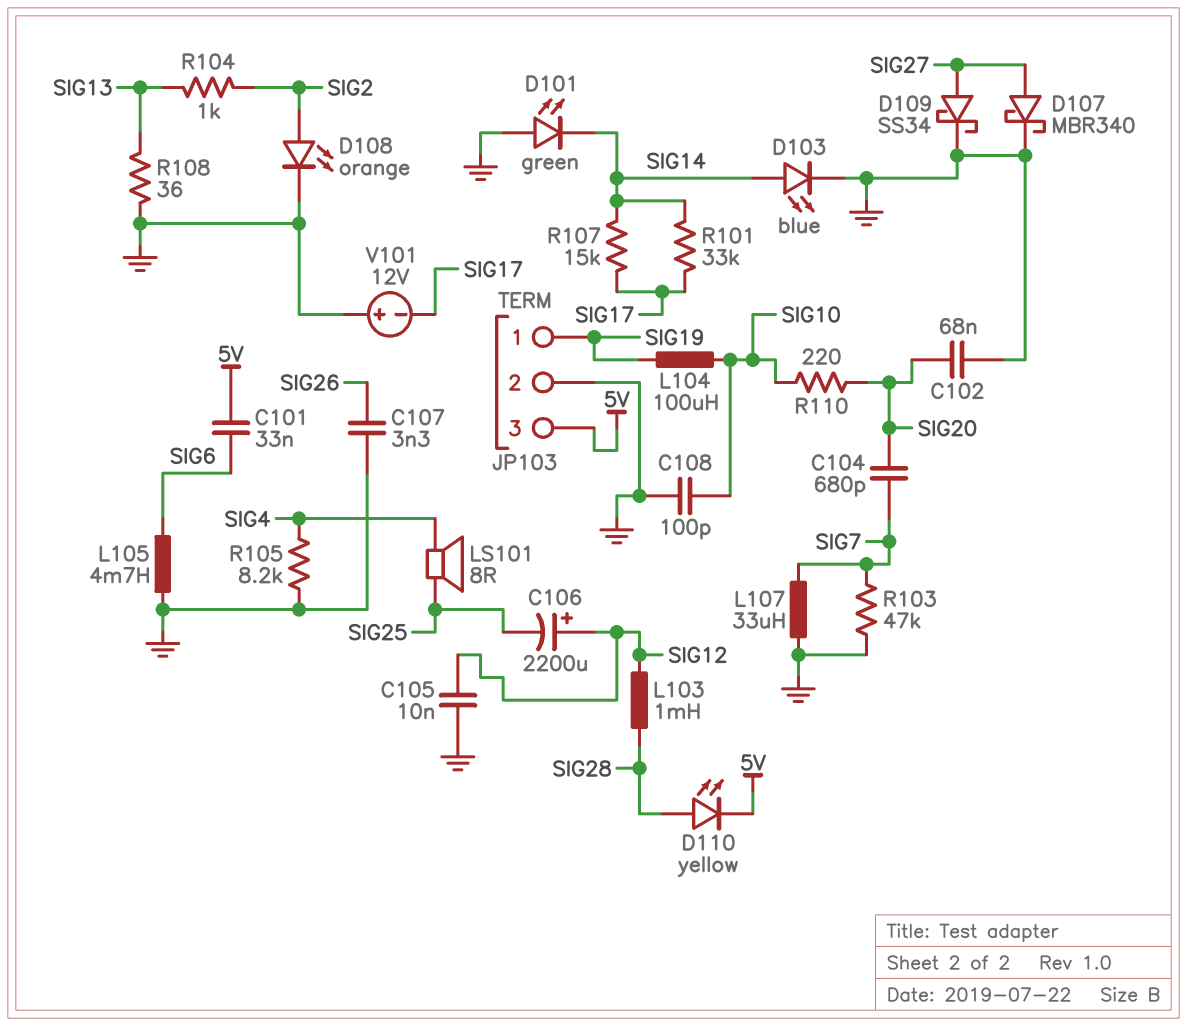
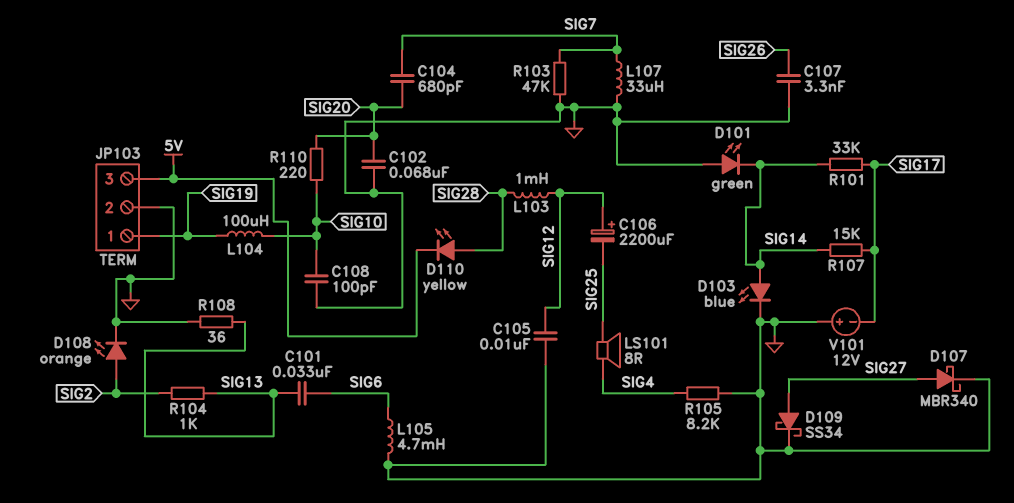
C101: 33nF (5V, SIG6) -> 33nF (SIG6, SIG13)

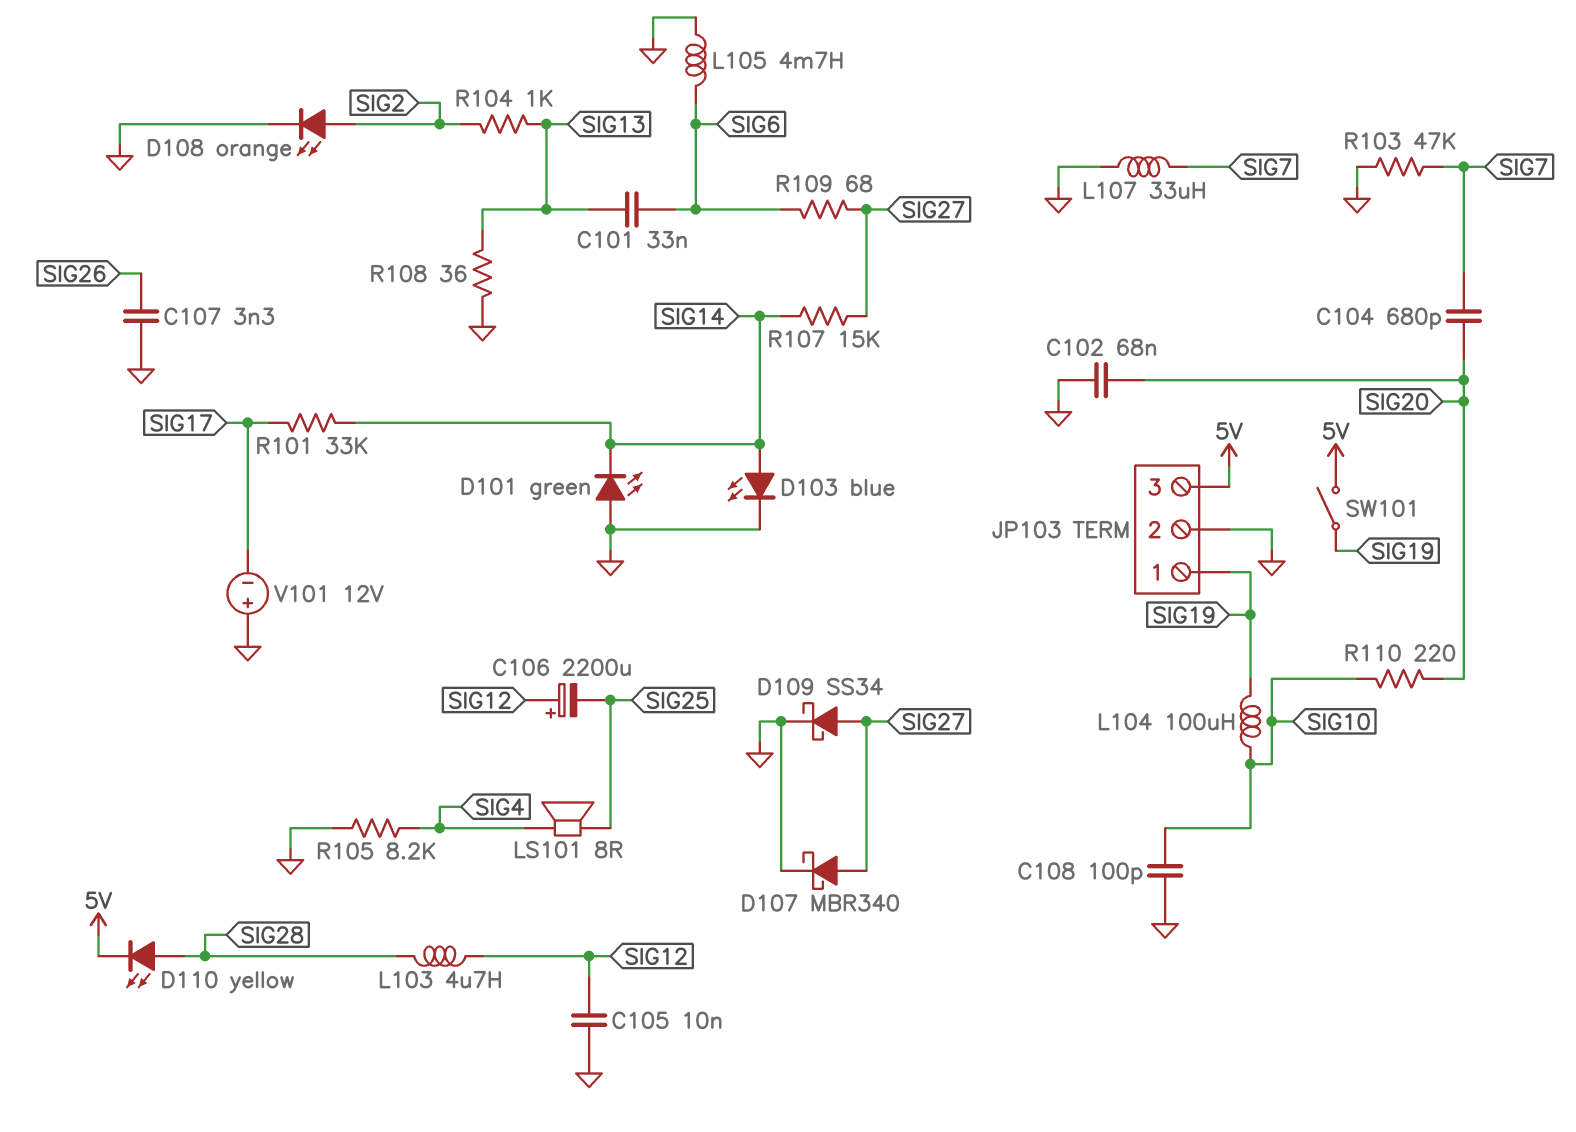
L103: 1mH (SIG12, SIG28) -> 4.7uH (SIG12, SIG28)
R107: 15k (SIG14, SIG17) -> 15k (SIG14, SIG27)
R109: none -> 68 (SIG6, SIG27)
SW101: none -> switch (5V, SIG19)

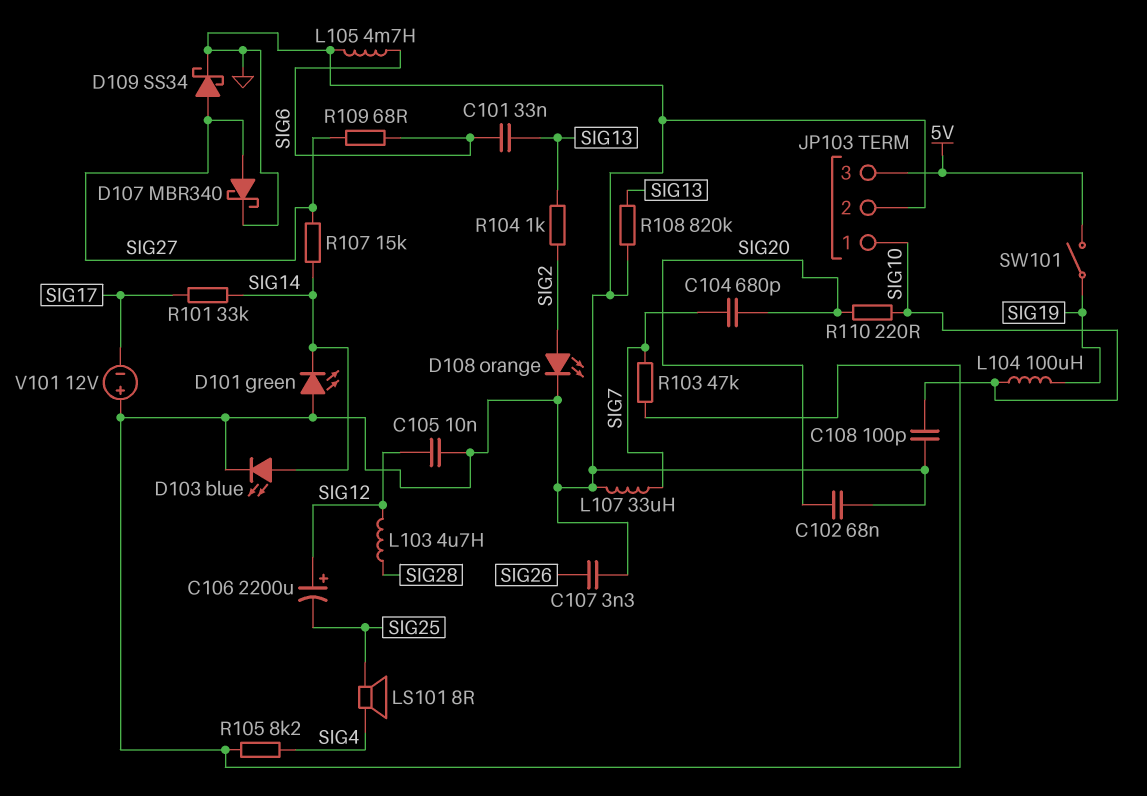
D110: LED yellow (A SIG28, K 5V) -> none
JP103 pin 1: SIG19 -> SIG10
R108: 36 (GND, SIG13) -> 820k (GND, SIG13)

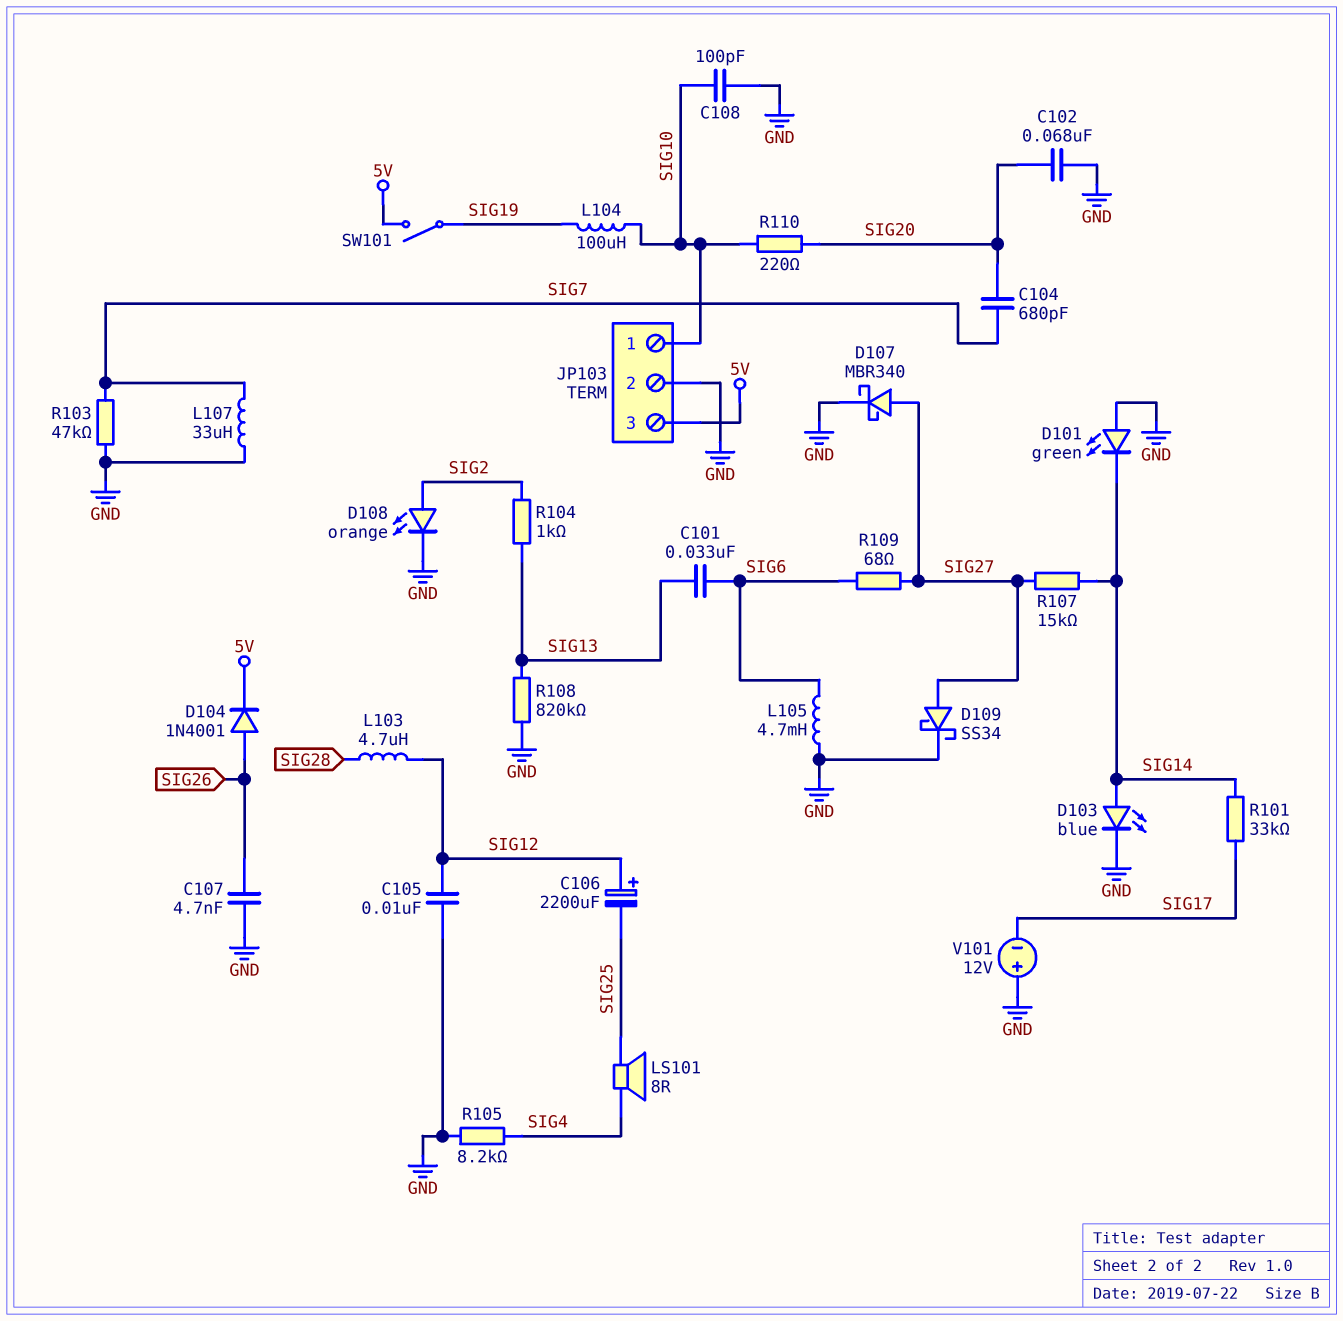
C107: 3.3nF (GND, SIG26) -> 4.7nF (GND, SIG26)
D104: none -> diode 1N4001 (A SIG26, K 5V)

